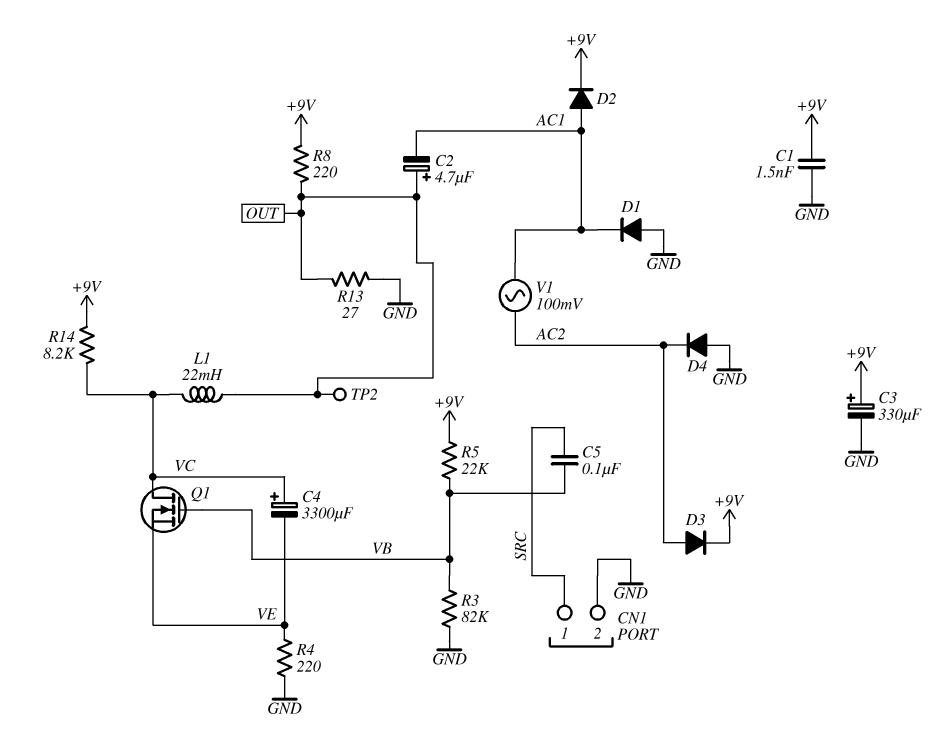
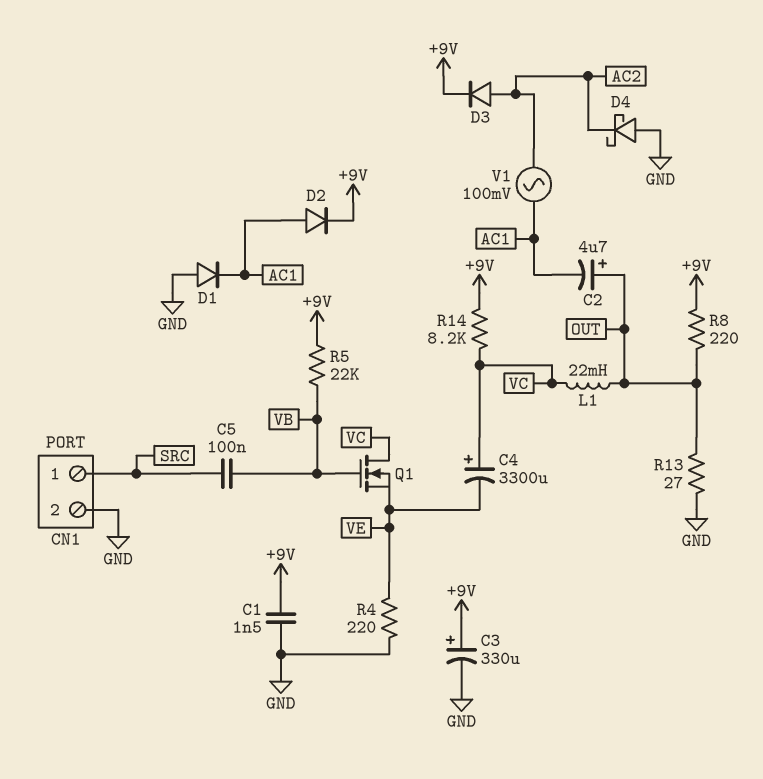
D4: diode (A GND, K AC2) -> schottky (A GND, K AC2)
R3: 82k (GND, VB) -> none
TP2: test point (OUT) -> none

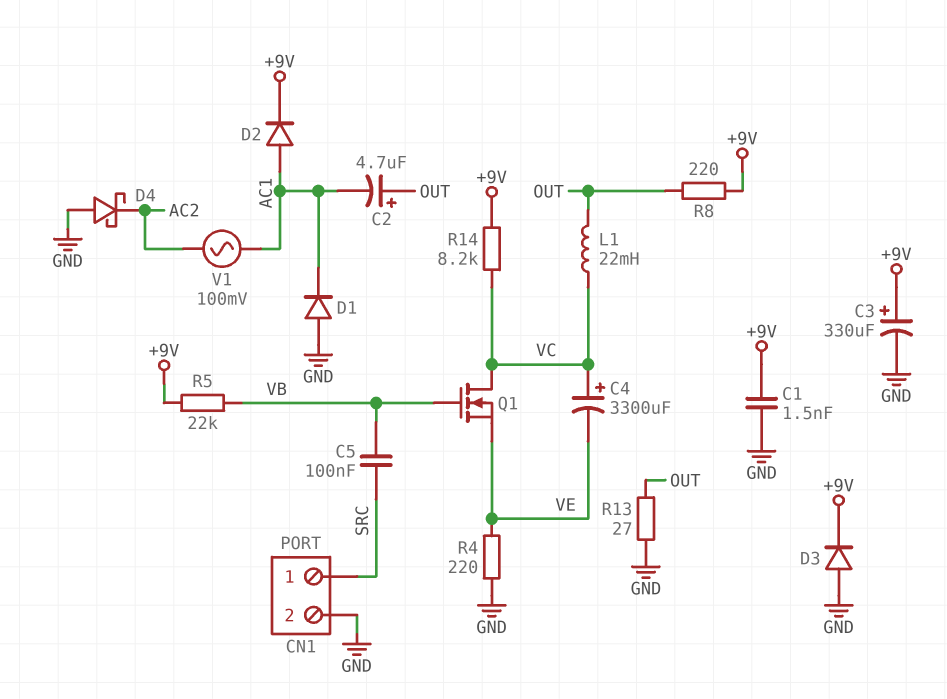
D3: diode (A AC2, K +9V) -> diode (A GND, K +9V)

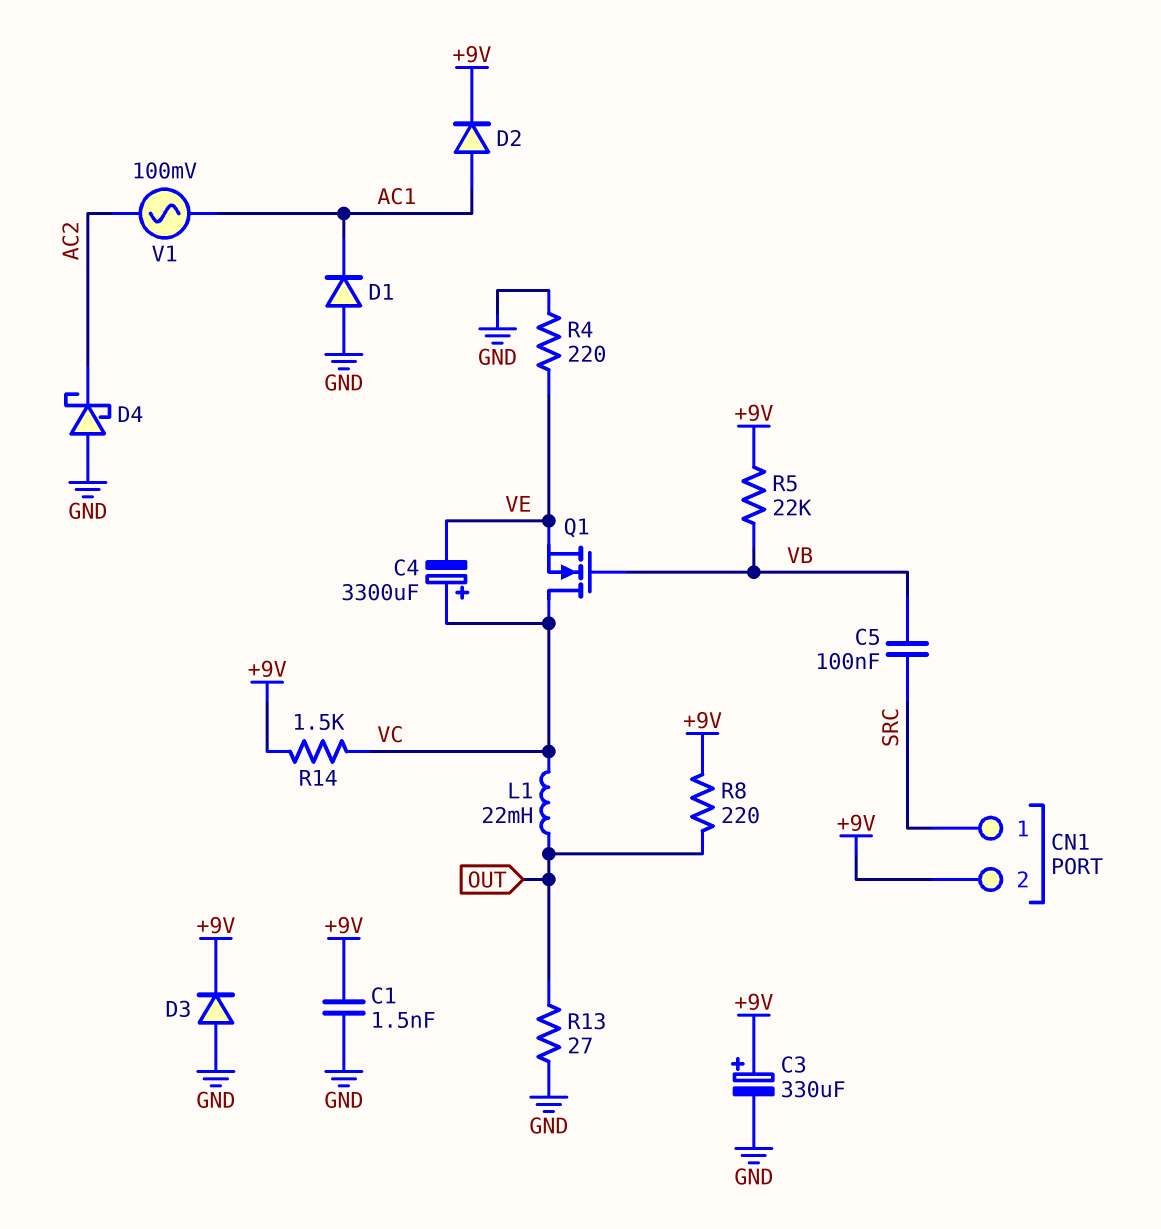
C2: 4.7uF (plus OUT, minus AC1) -> none
CN1 pin 2: GND -> +9V
R14: 8.2k (+9V, VC) -> 1.5k (+9V, VC)

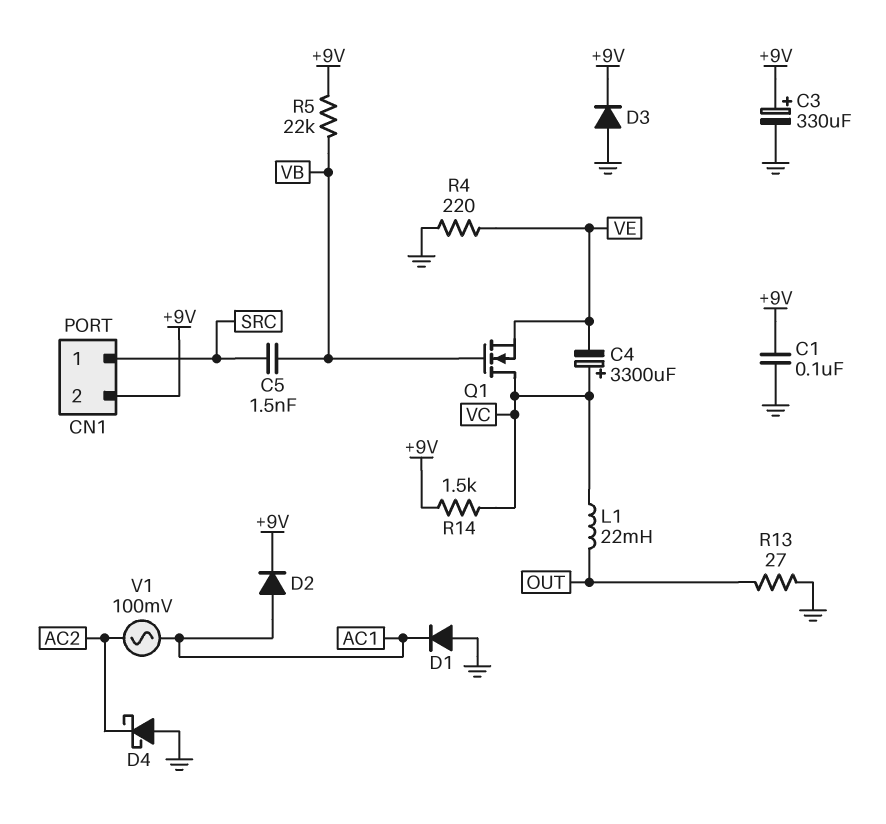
C1: 1.5nF (+9V, GND) -> 100nF (+9V, GND)
C5: 100nF (SRC, VB) -> 1.5nF (SRC, VB)
R8: 220 (+9V, OUT) -> none

